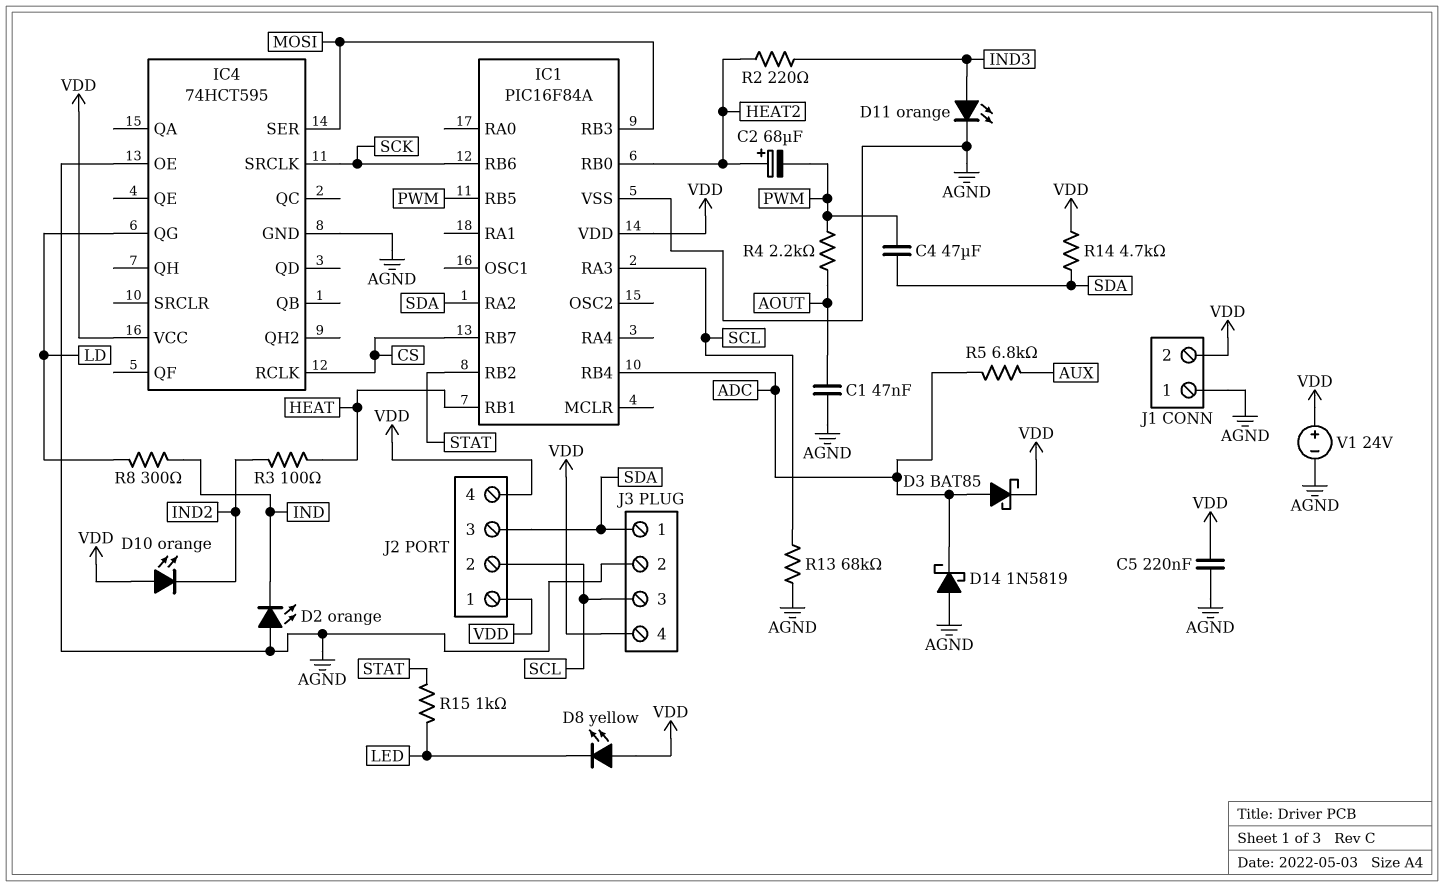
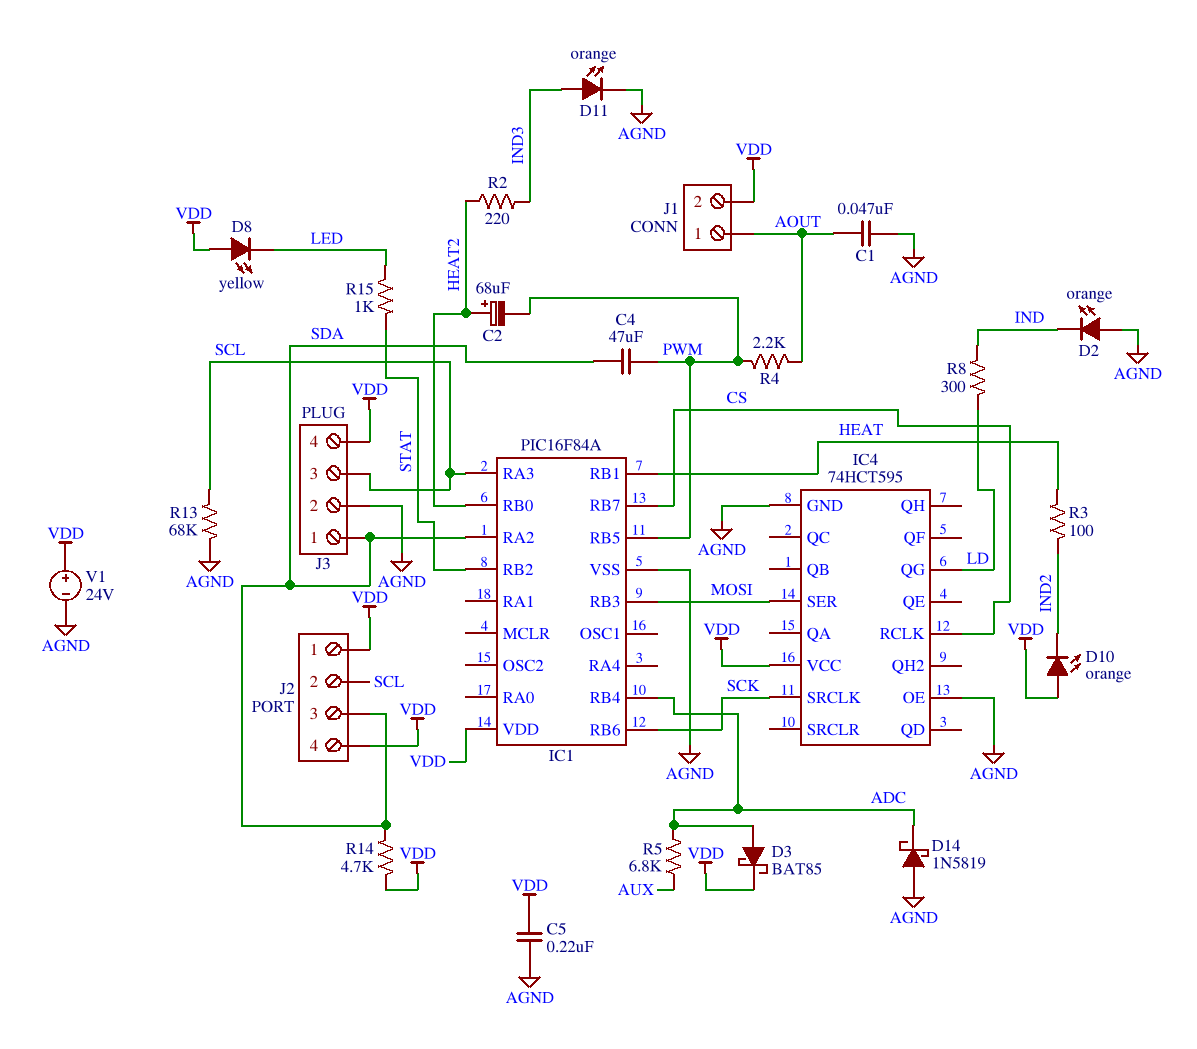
J1 pin 1: AGND -> AOUT

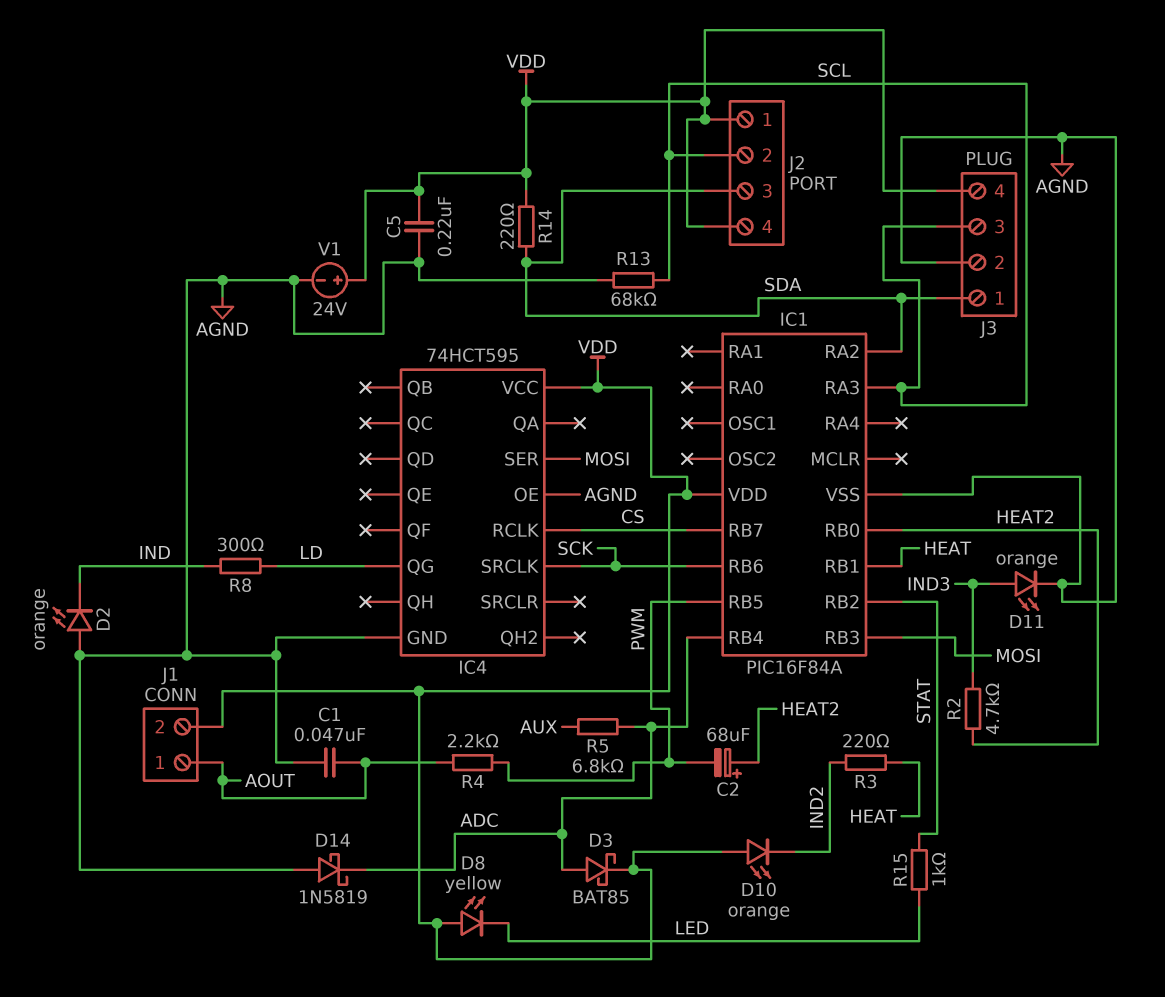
C4: 47uF (PWM, SDA) -> none
R2: 220 (HEAT2, IND3) -> 4.7k (HEAT2, IND3)
R3: 100 (HEAT, IND2) -> 220 (HEAT, IND2)
R14: 4.7k (SDA, VDD) -> 220 (SDA, VDD)

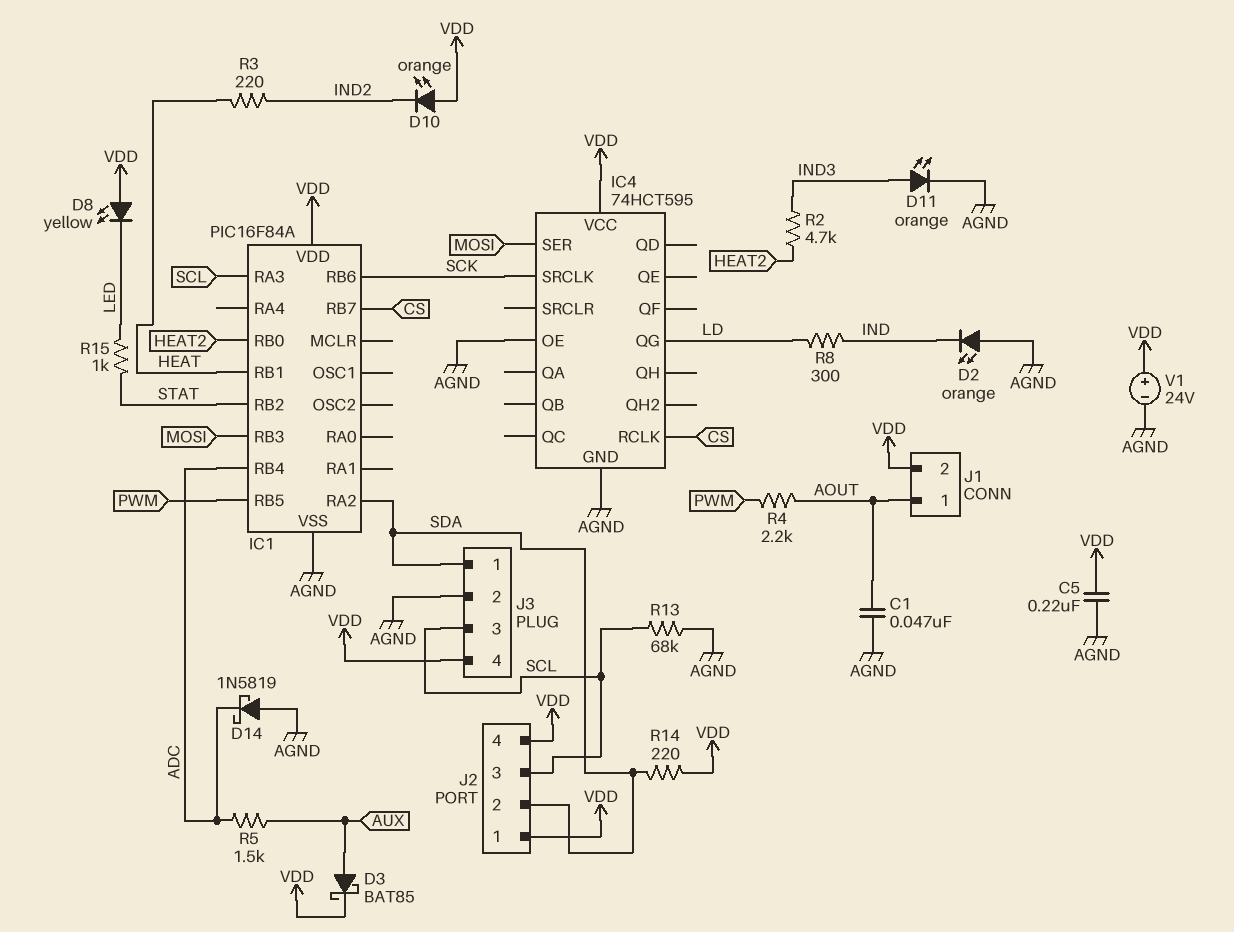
C2: 68uF (plus HEAT2, minus PWM) -> none
D3: schottky BAT85 (A ADC, K VDD) -> schottky BAT85 (A AUX, K VDD)
J2 pin 2: SCL -> SDA
J2 pin 3: SDA -> SCL
R5: 6.8k (ADC, AUX) -> 1.5k (ADC, AUX)

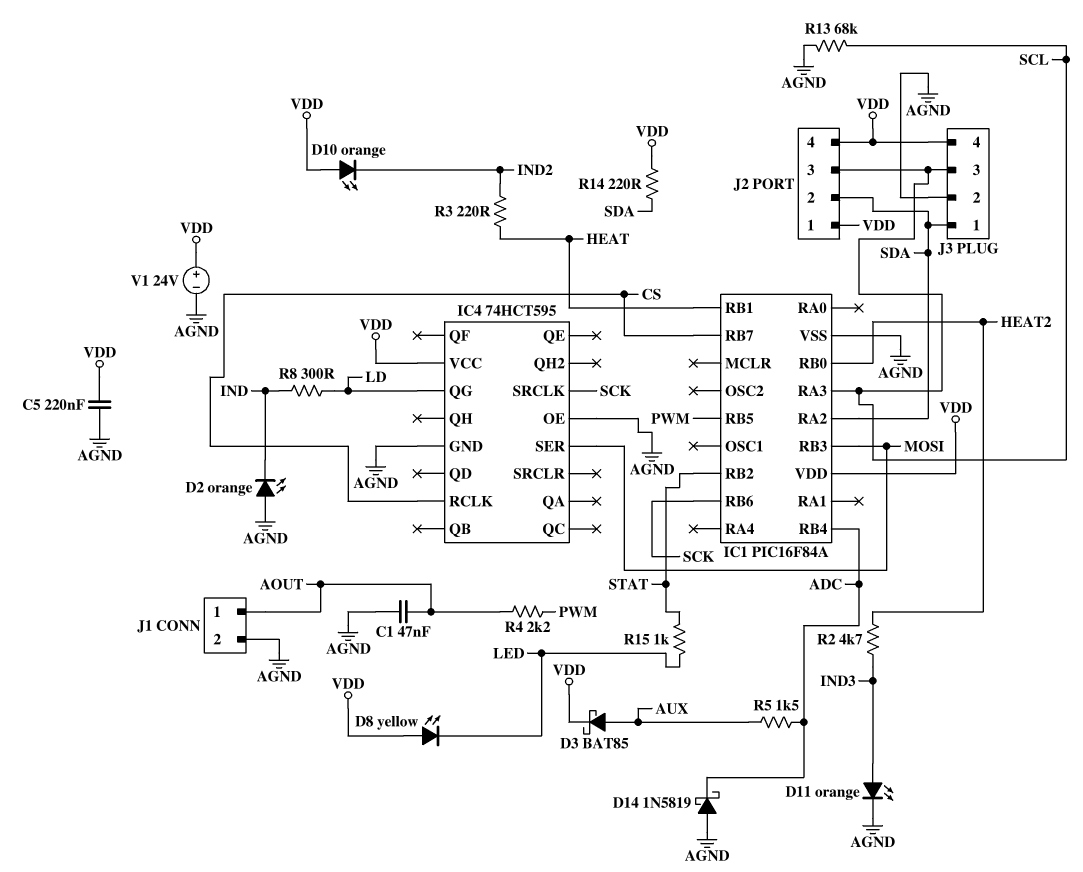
J1 pin 2: VDD -> AGND

